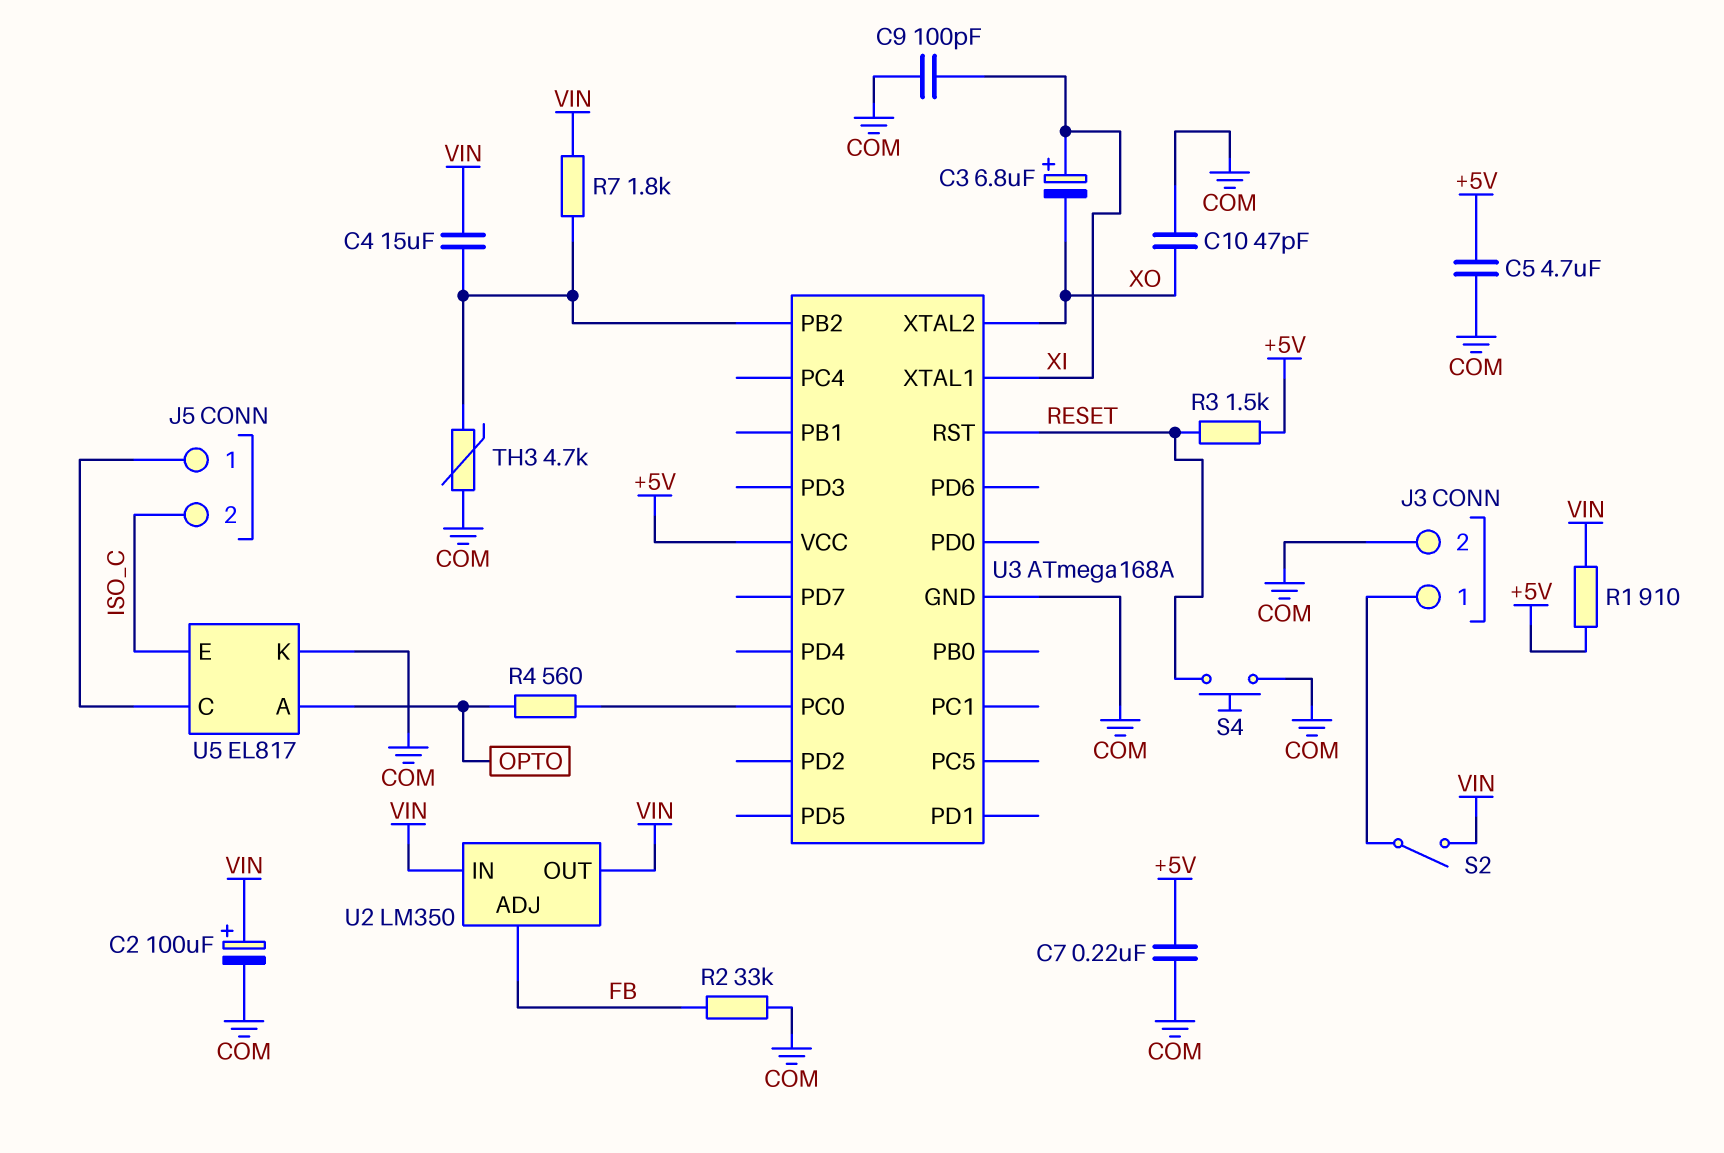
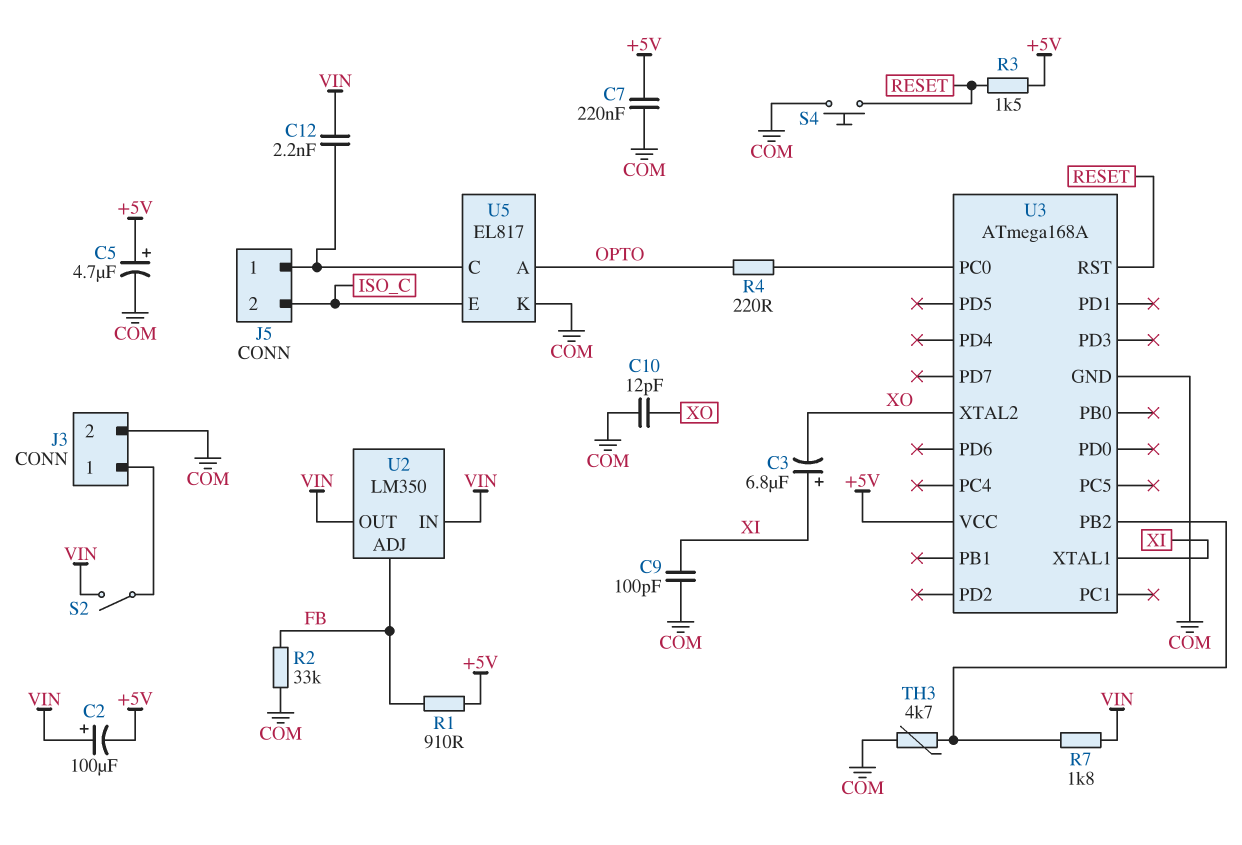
C2: 100uF (plus VIN, minus COM) -> 100uF (plus VIN, minus +5V)
C4: 15uF (U3/PB2, VIN) -> none
C5: 4.7uF (+5V, COM) -> 4.7uF (plus +5V, minus COM)
C10: 47pF (COM, XO) -> 12pF (COM, XO)
C12: none -> 2.2nF (J5/1, VIN)
R1: 910 (+5V, VIN) -> 910 (+5V, FB)
R4: 560 (OPTO, U3/PC0) -> 220 (OPTO, U3/PC0)

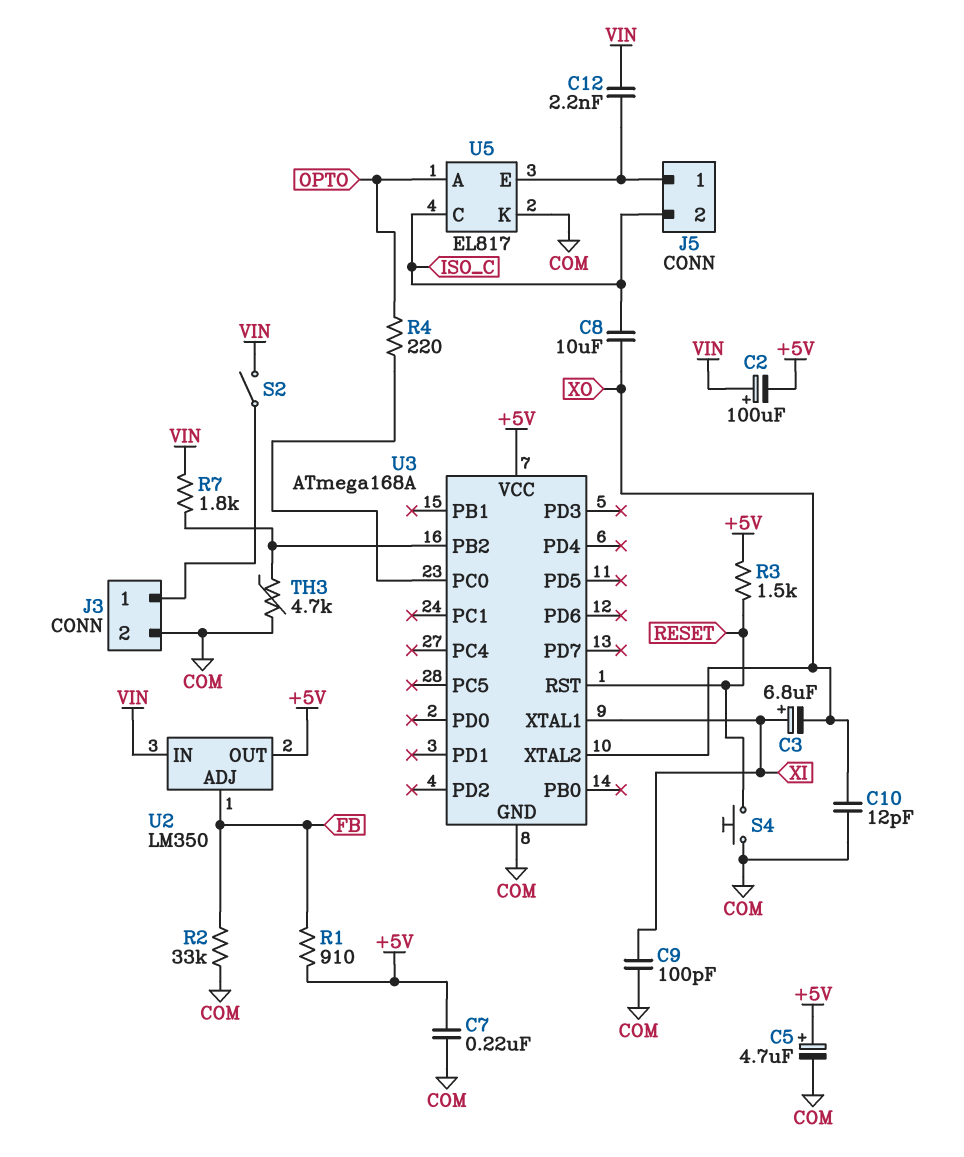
C8: none -> 10uF (ISO_C, XO)
U2 pin OUT: VIN -> +5V
U5 pin C: J5/1 -> ISO_C
U5 pin E: ISO_C -> J5/1

